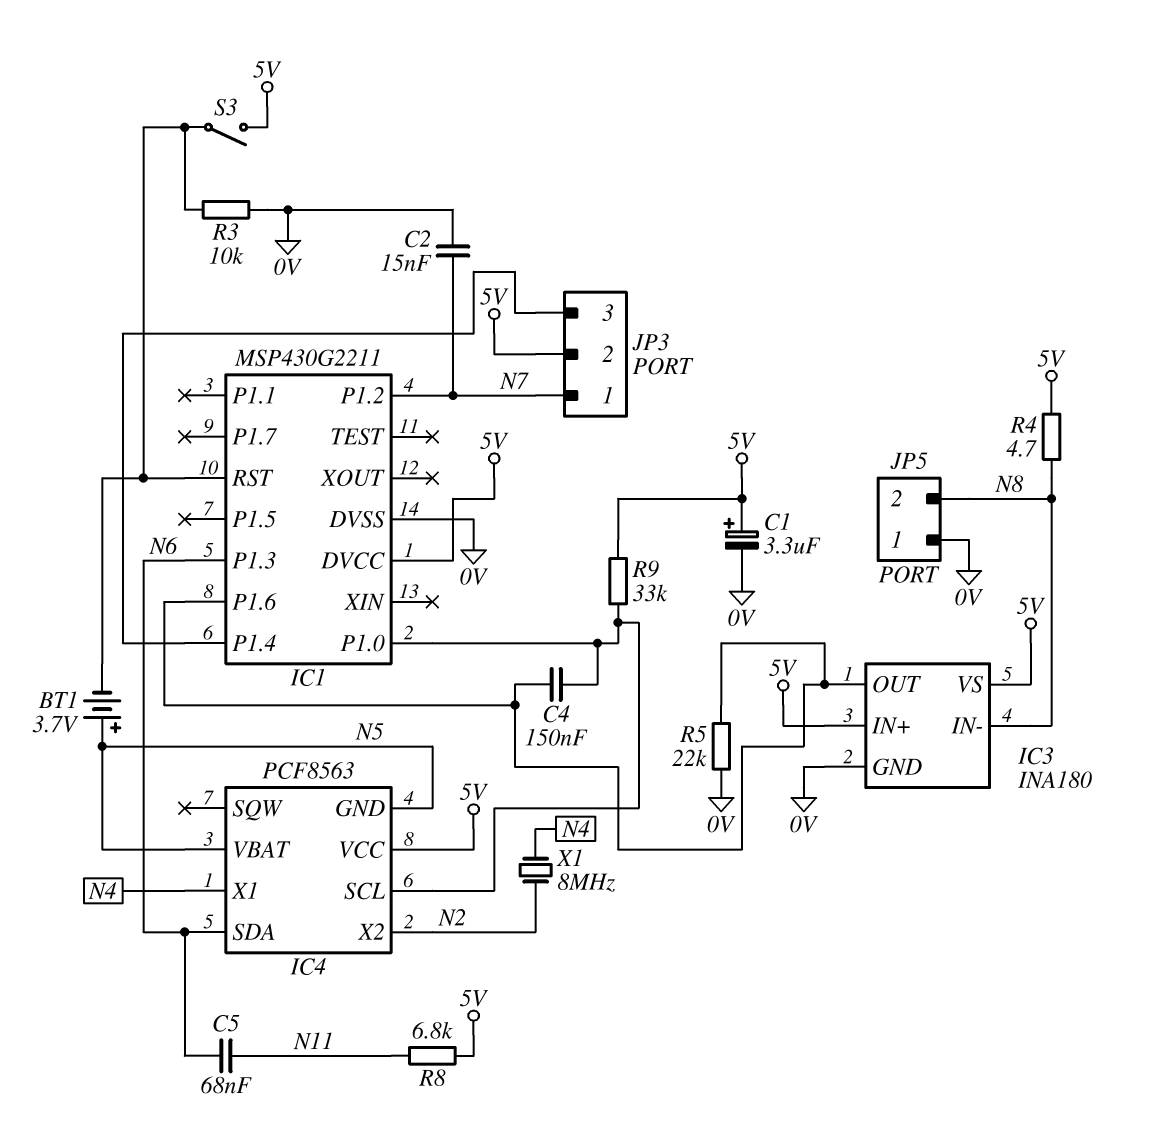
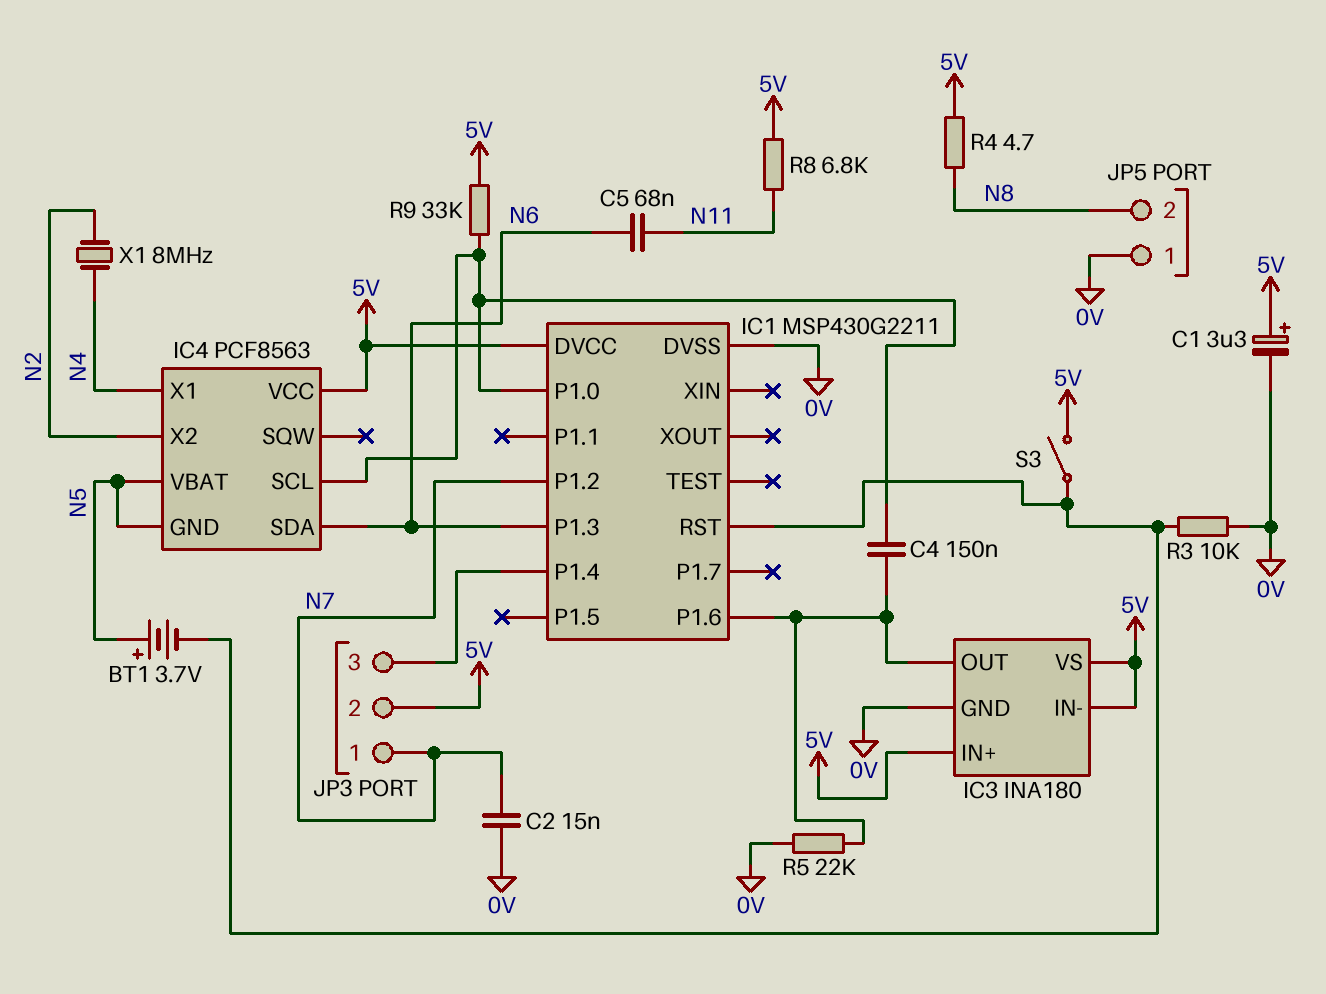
IC3 pin IN-: N8 -> 5V

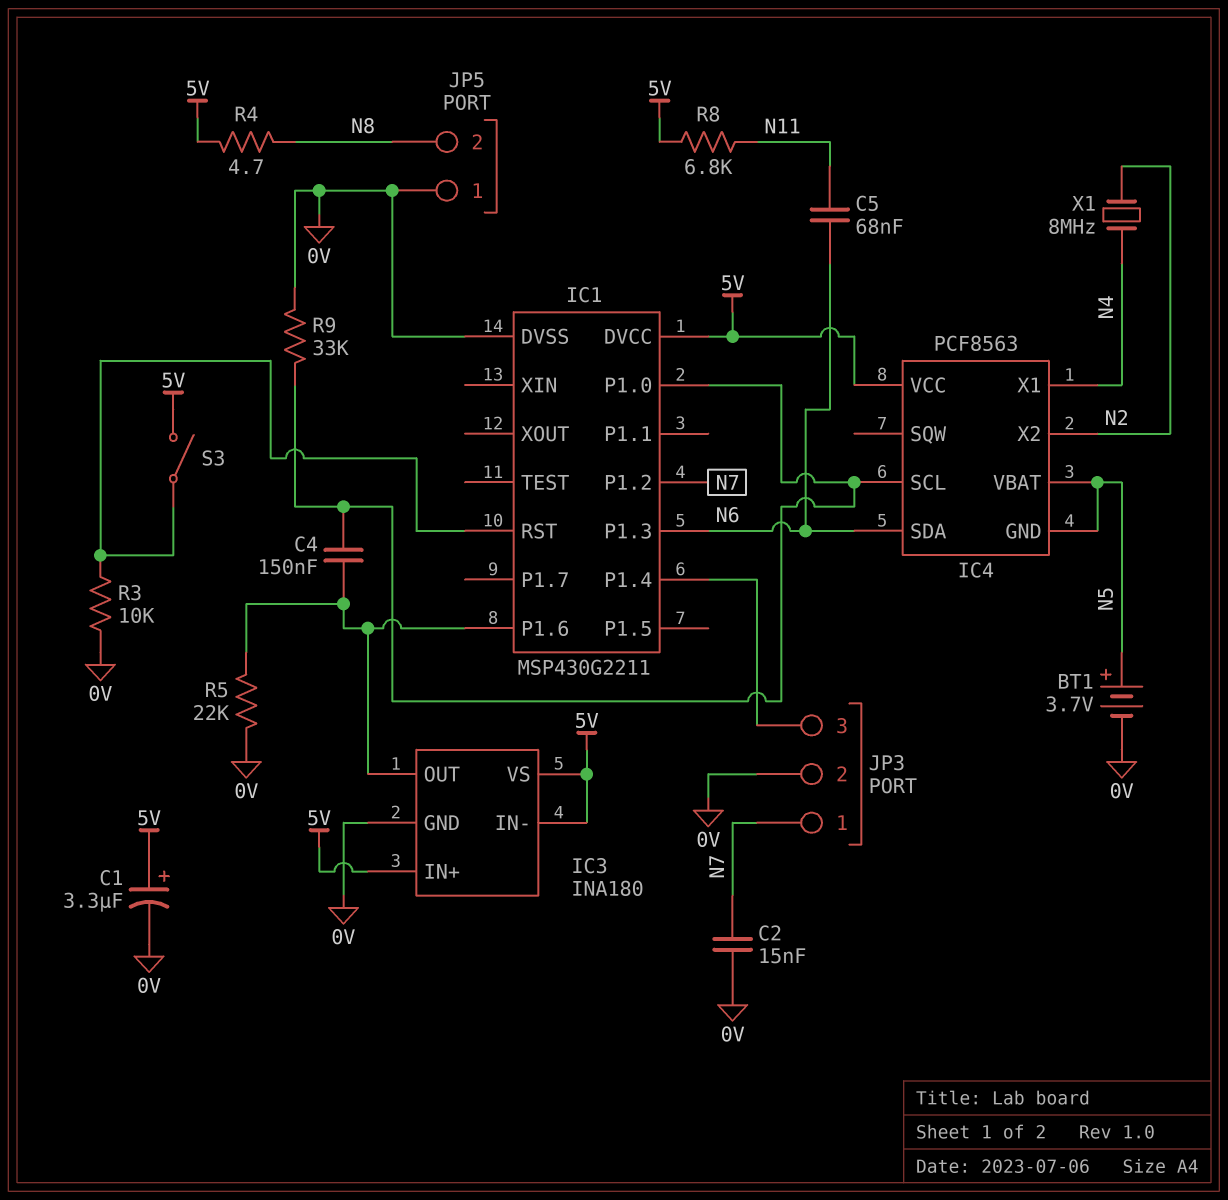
BT1: 3.7V (plus N5, minus IC1/RST) -> 3.7V (plus N5, minus 0V)
JP3 pin 2: 5V -> 0V
R9: 33k (5V, IC1/P1.0) -> 33k (0V, IC1/P1.0)

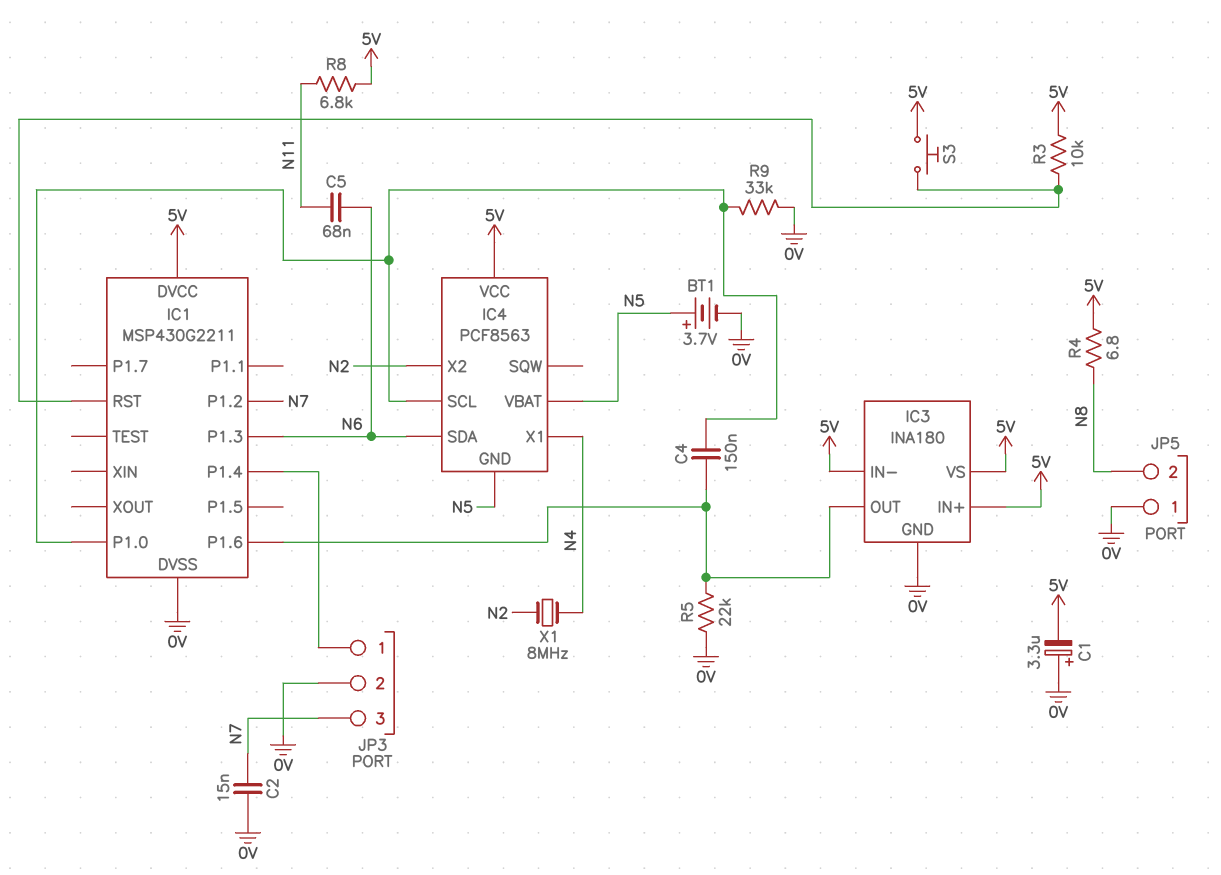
C1: 3.3uF (plus 5V, minus 0V) -> 3.3uF (plus 0V, minus 5V)
JP3 pin 1: N7 -> IC1/P1.4
JP3 pin 3: IC1/P1.4 -> N7
R3: 10k (0V, IC1/RST) -> 10k (5V, IC1/RST)
R4: 4.7 (5V, N8) -> 6.8 (5V, N8)
S3: switch (5V, IC1/RST) -> button (5V, IC1/RST)

